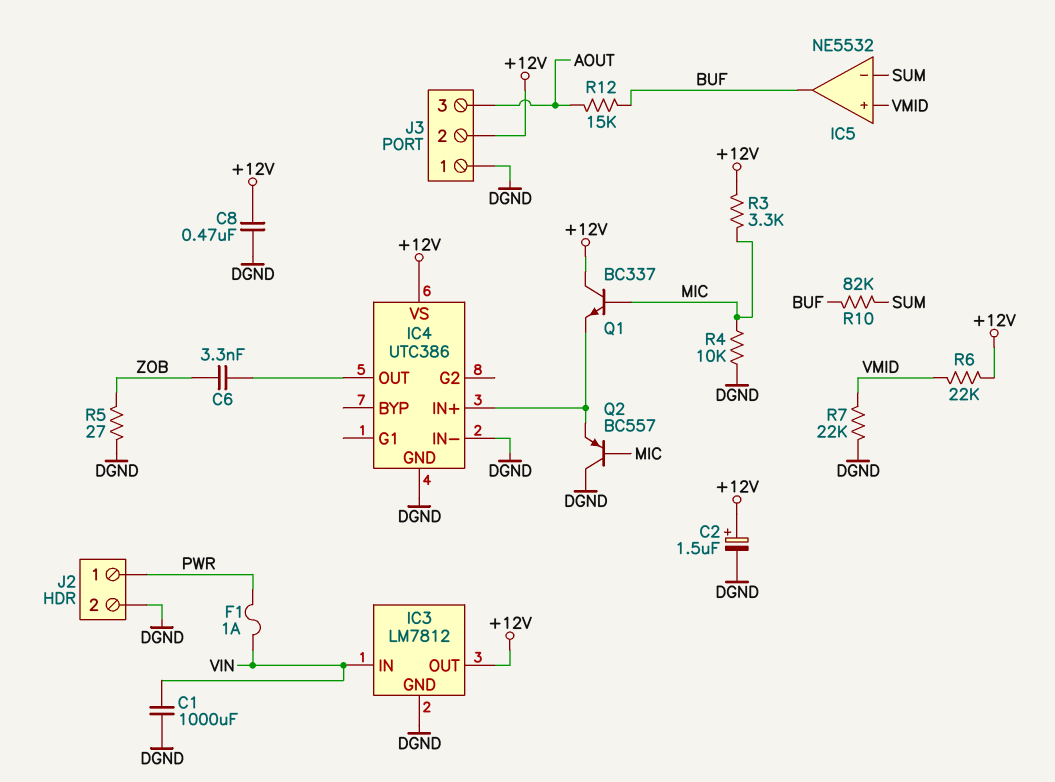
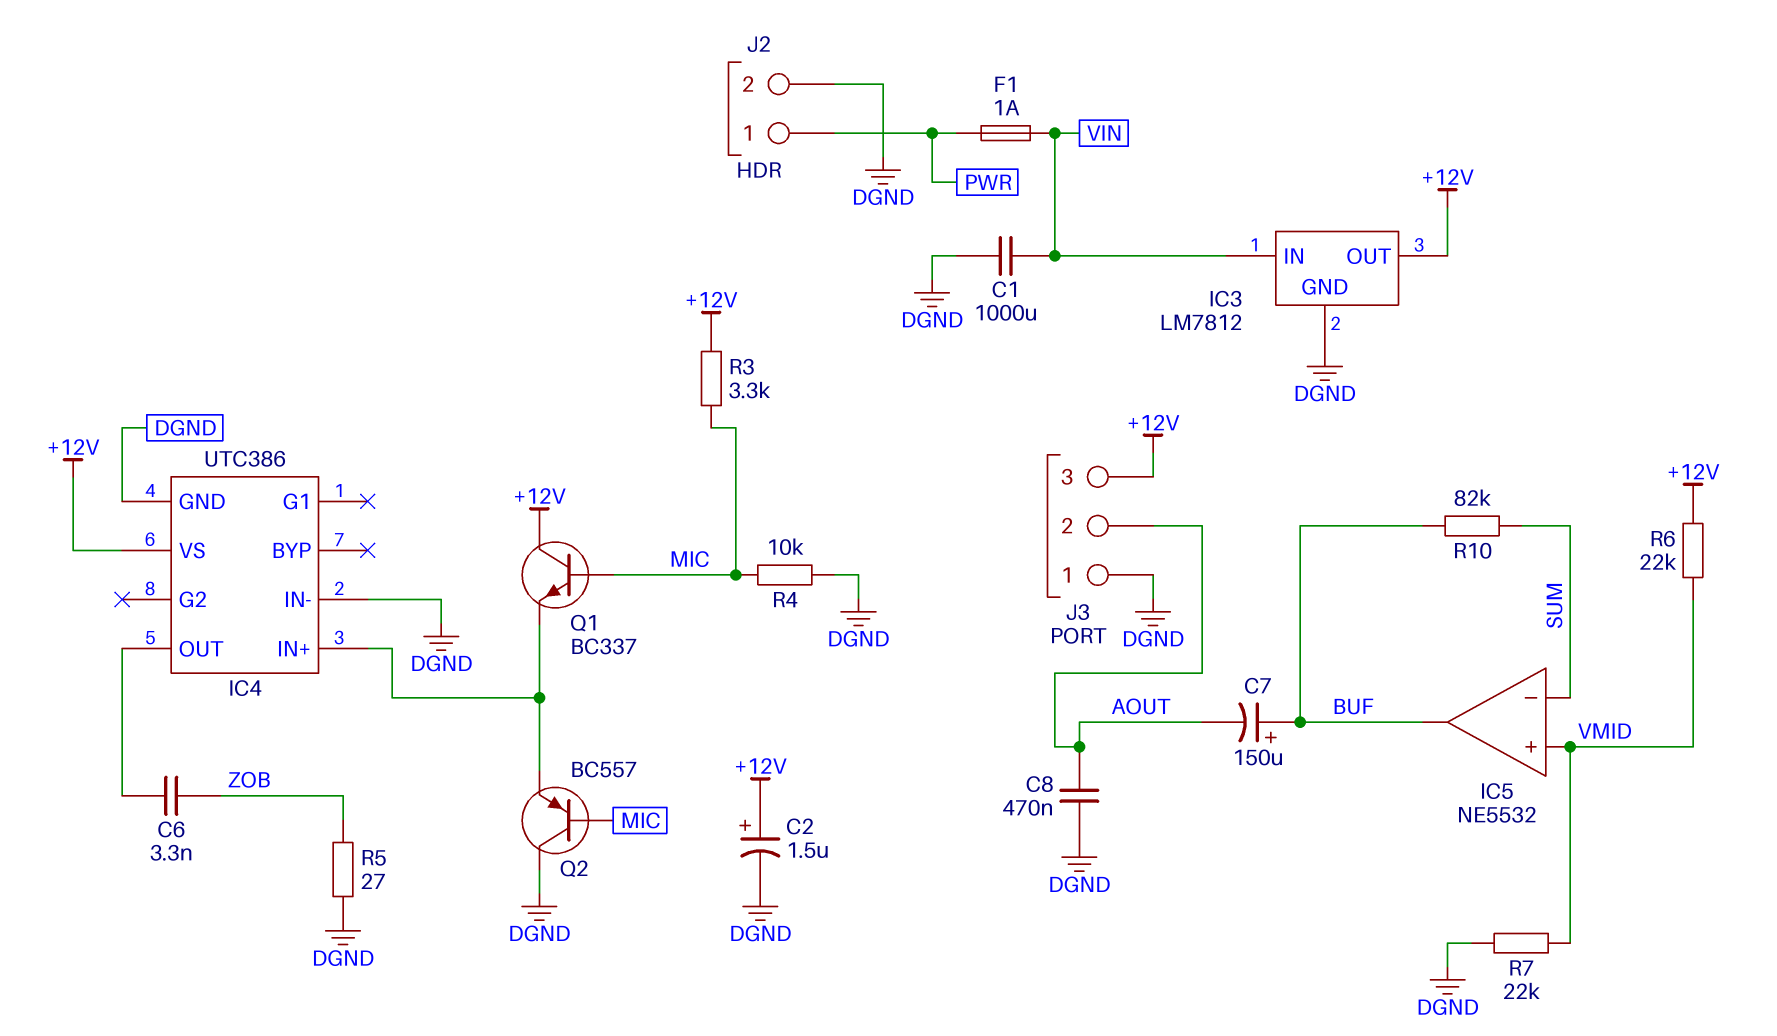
C7: none -> 150uF (plus BUF, minus AOUT)
C8: 470nF (+12V, DGND) -> 470nF (AOUT, DGND)
J3 pin 2: +12V -> AOUT
J3 pin 3: AOUT -> +12V
R12: 15k (AOUT, BUF) -> none

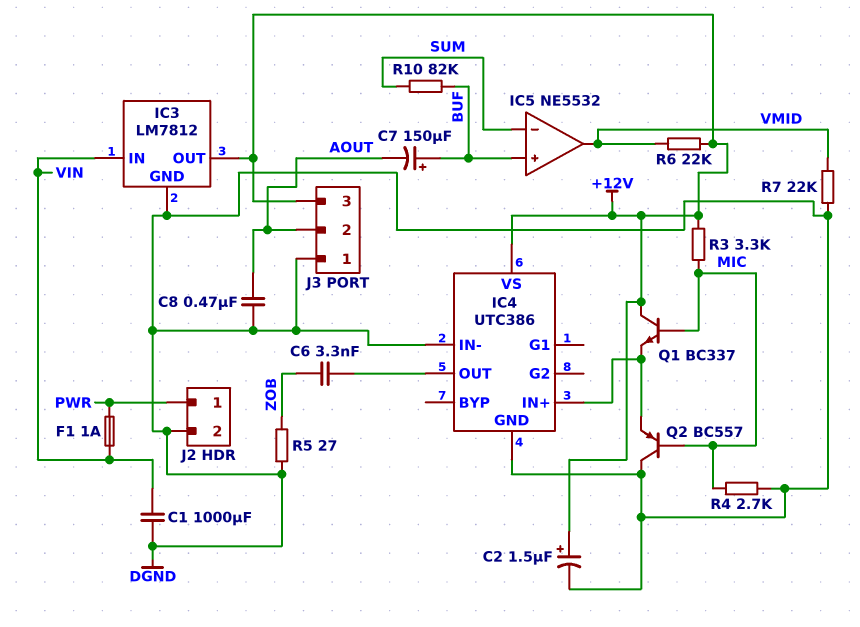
IC5 pin in+: VMID -> BUF
IC5 pin out: BUF -> VMID
R4: 10k (DGND, MIC) -> 2.7k (DGND, MIC)

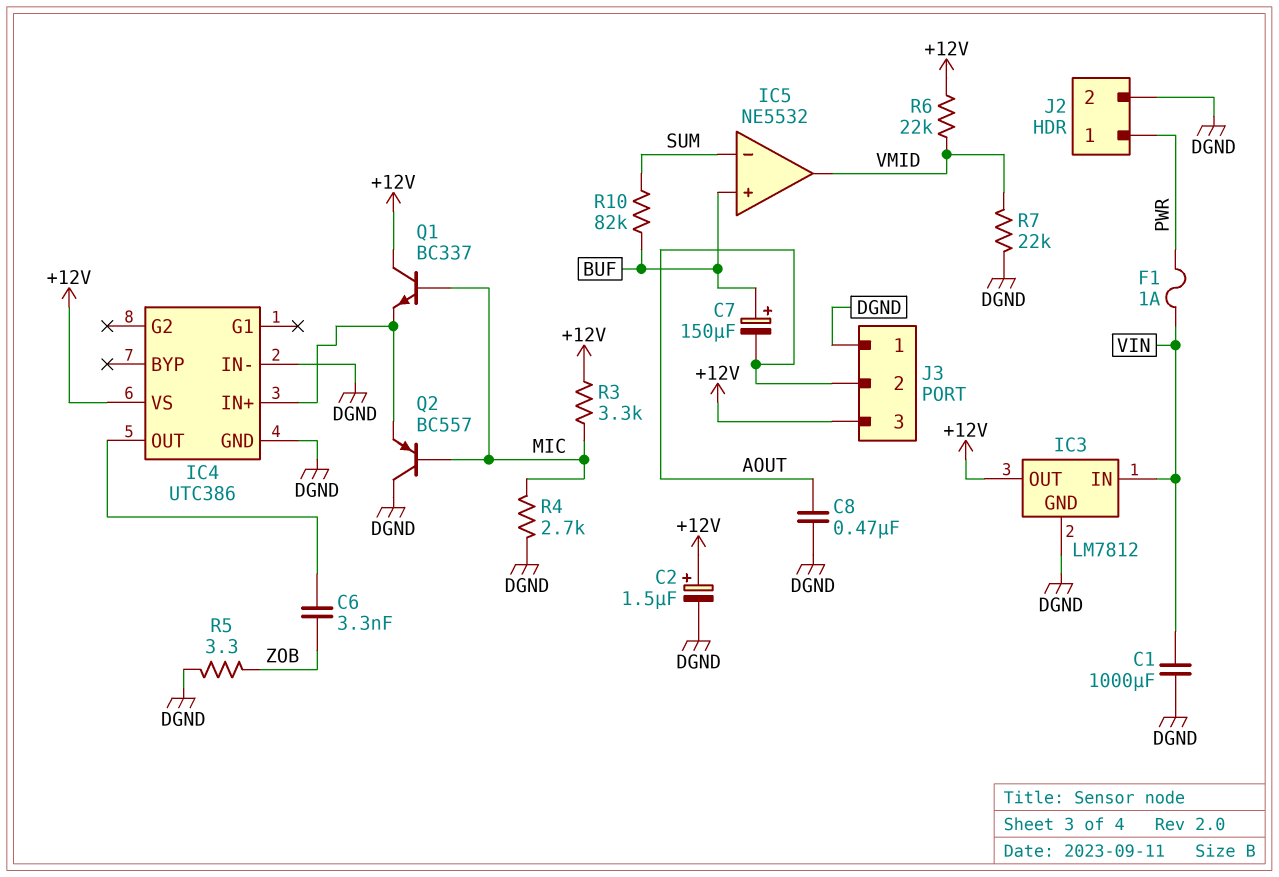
R5: 27 (DGND, ZOB) -> 3.3 (DGND, ZOB)

